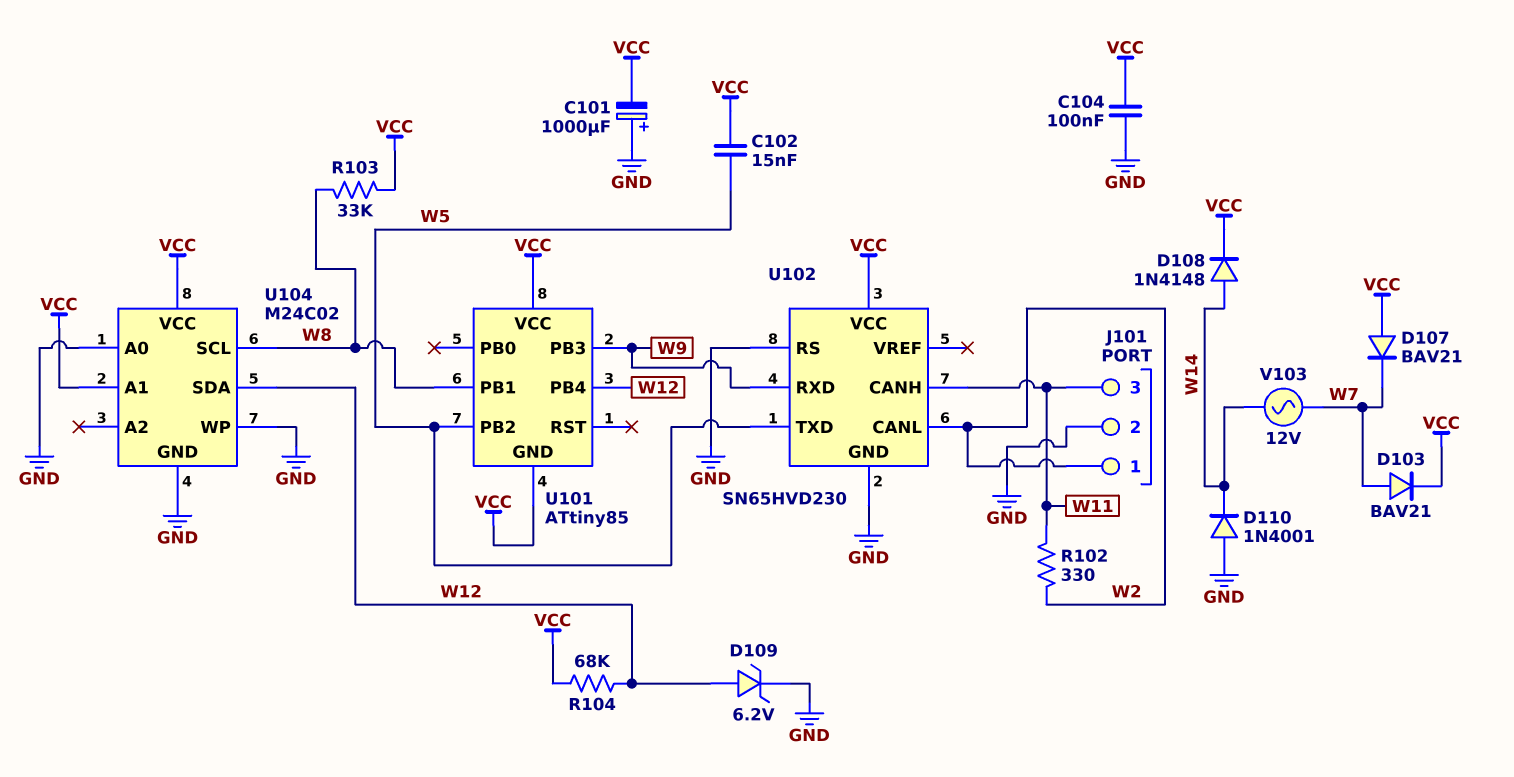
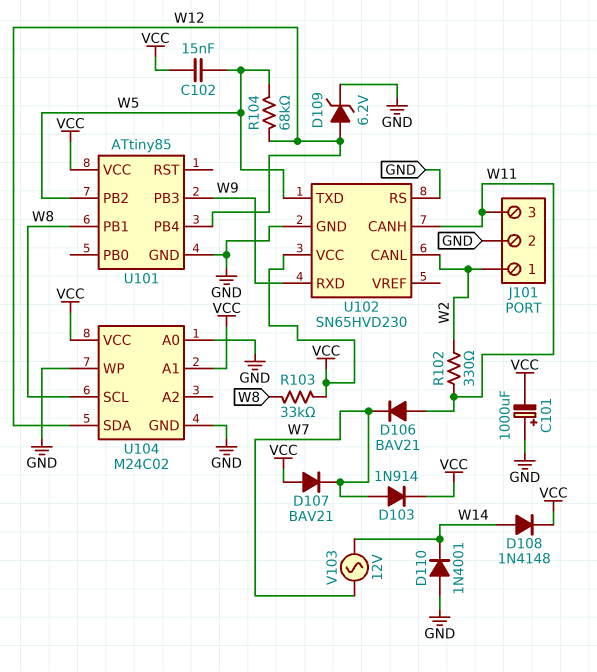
C104: 100nF (GND, VCC) -> none
D103: diode BAV21 (A W7, K VCC) -> diode 1N914 (A W7, K VCC)
D106: none -> diode BAV21 (A W11, K W7)
R104: 68k (VCC, W12) -> 68k (W5, W12)
U101 pin GND: VCC -> GND

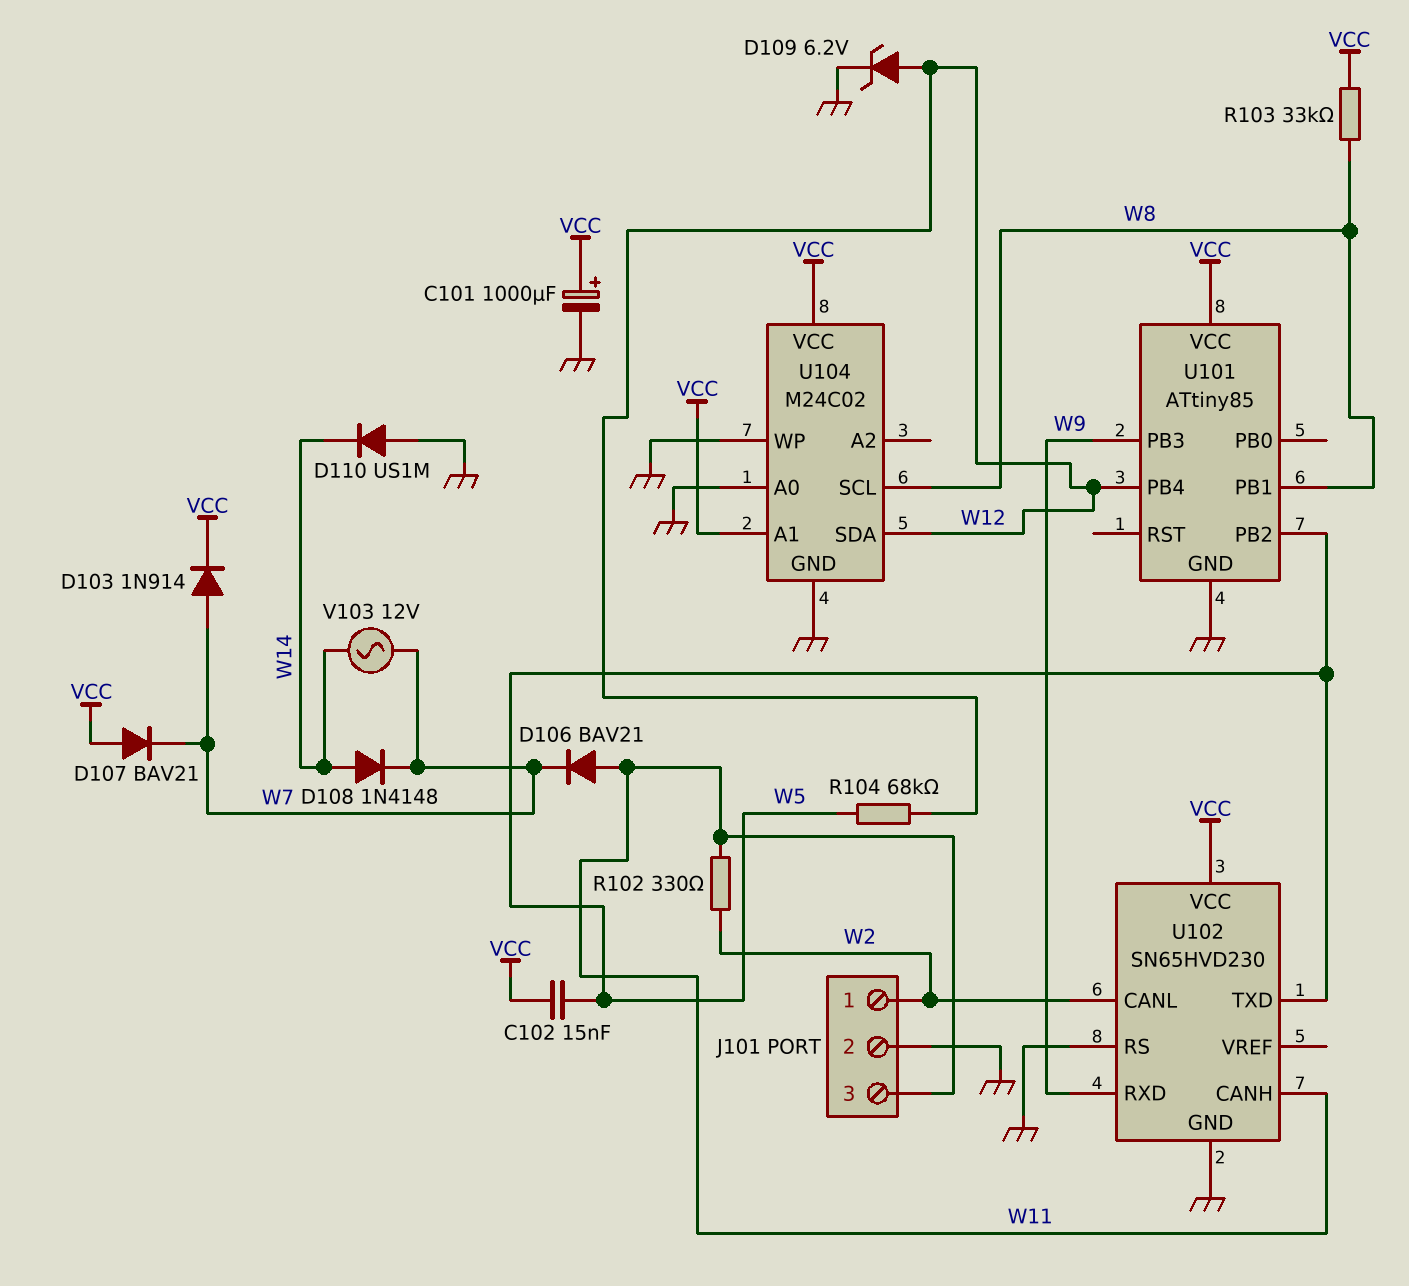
C101: 1000uF (plus GND, minus VCC) -> 1000uF (plus VCC, minus GND)
D108: diode 1N4148 (A W14, K VCC) -> diode 1N4148 (A W14, K W7)
D110: diode 1N4001 (A GND, K W14) -> diode US1M (A GND, K W14)

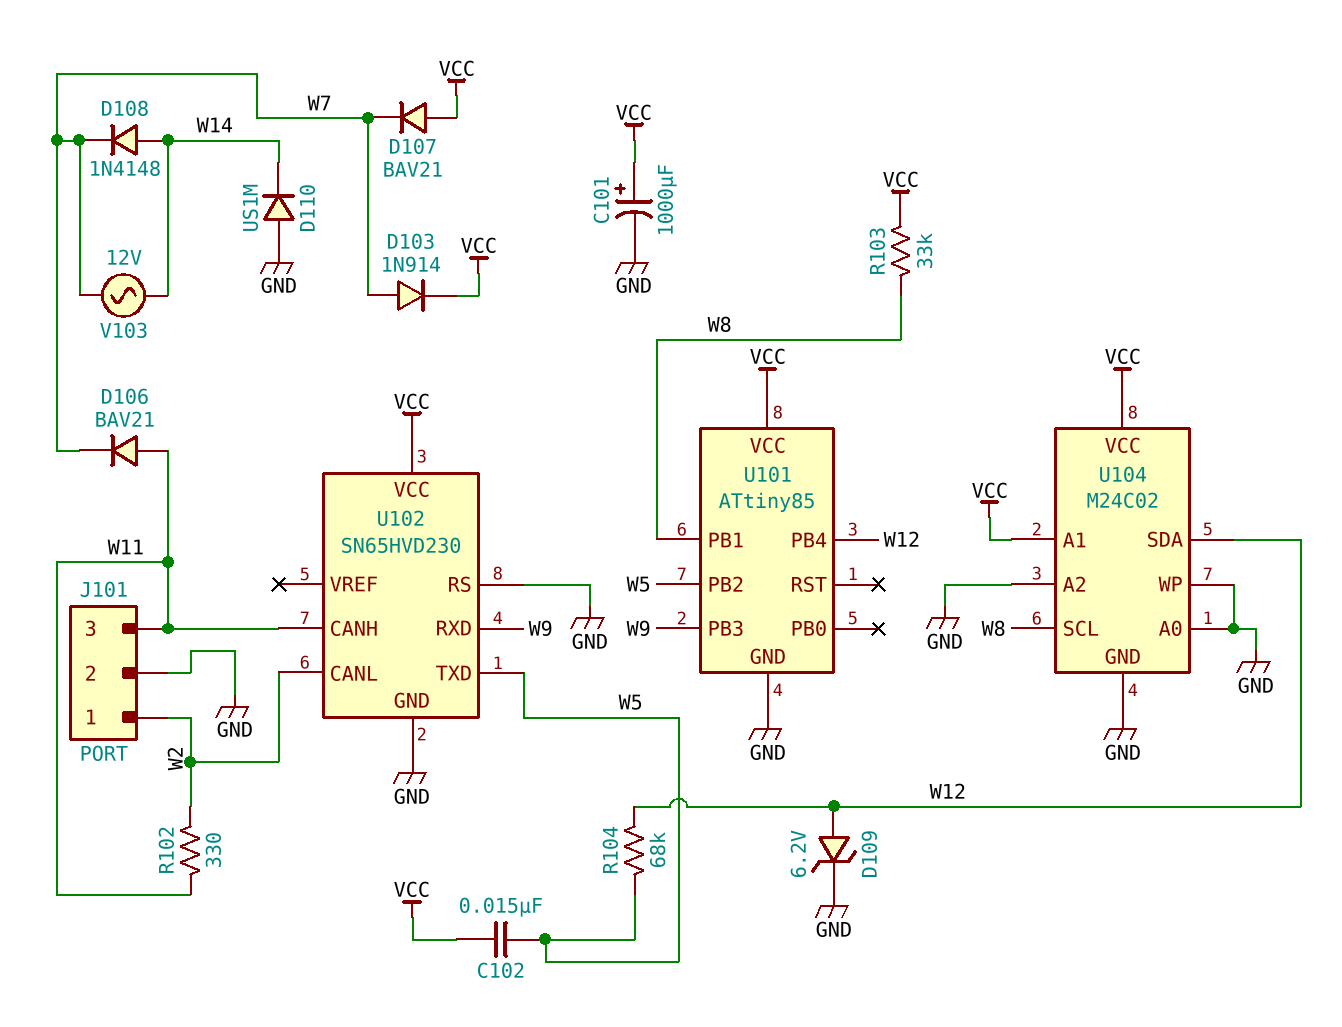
U104 pin A2: none -> GND

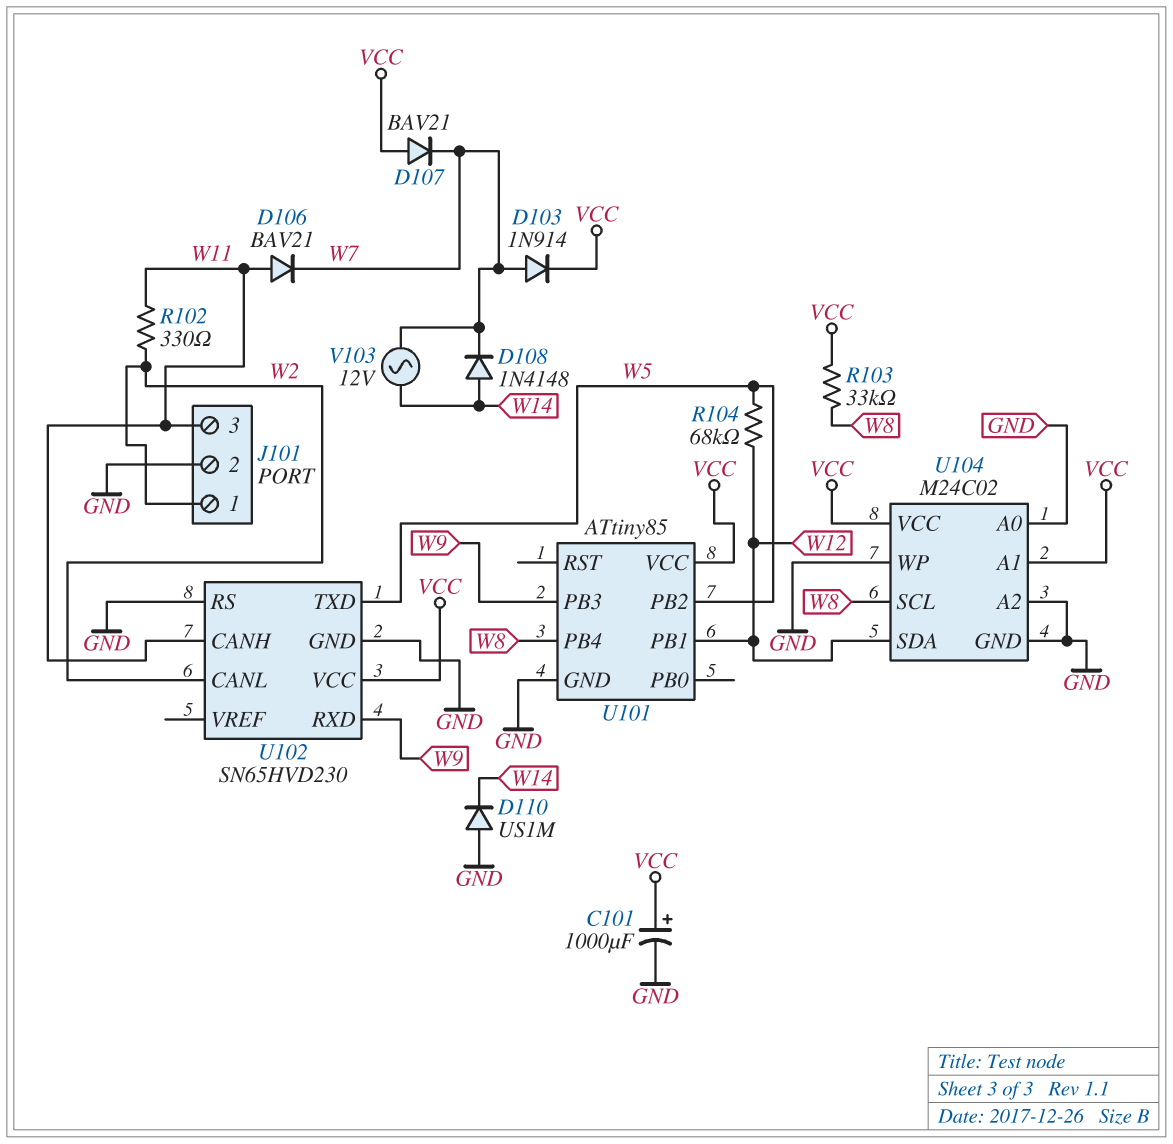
C102: 15nF (VCC, W5) -> none
D109: zener 6.2V (A W12, K GND) -> none
U101 pin PB1: W8 -> W12
U101 pin PB4: W12 -> W8

